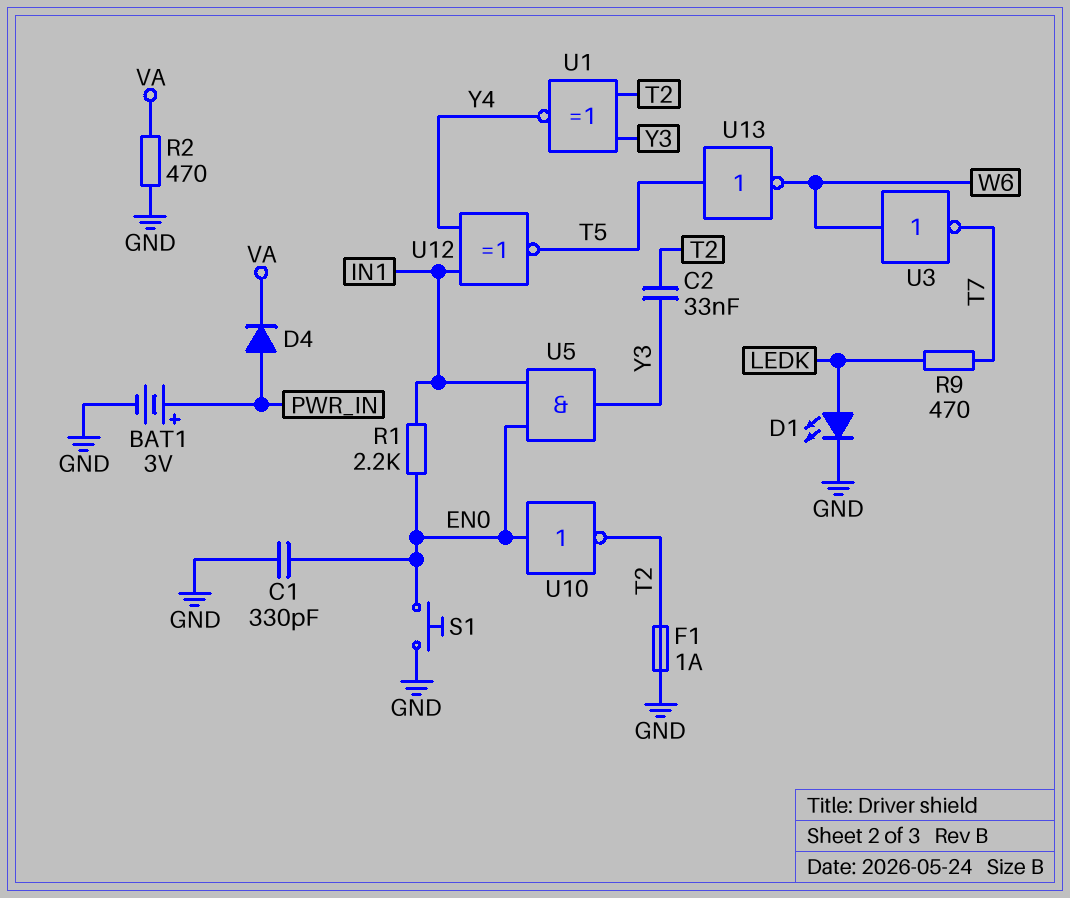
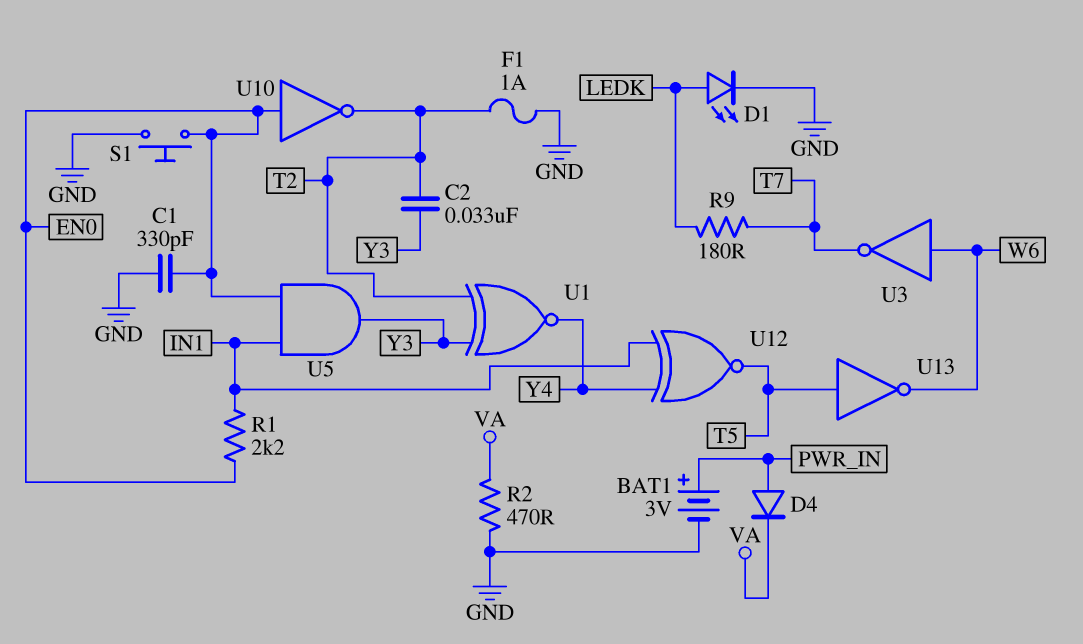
R9: 470 (LEDK, T7) -> 180 (LEDK, T7)

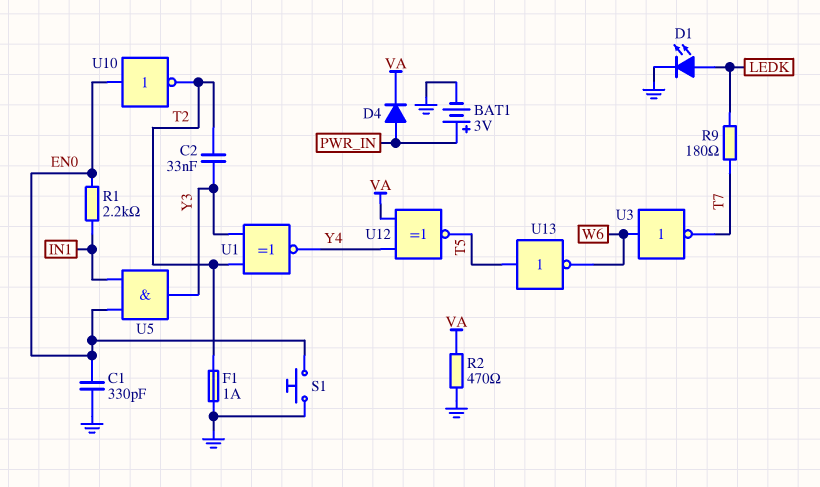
U12: XNOR (in IN1, in Y4, out T5) -> XNOR (in VA, in Y4, out T5)

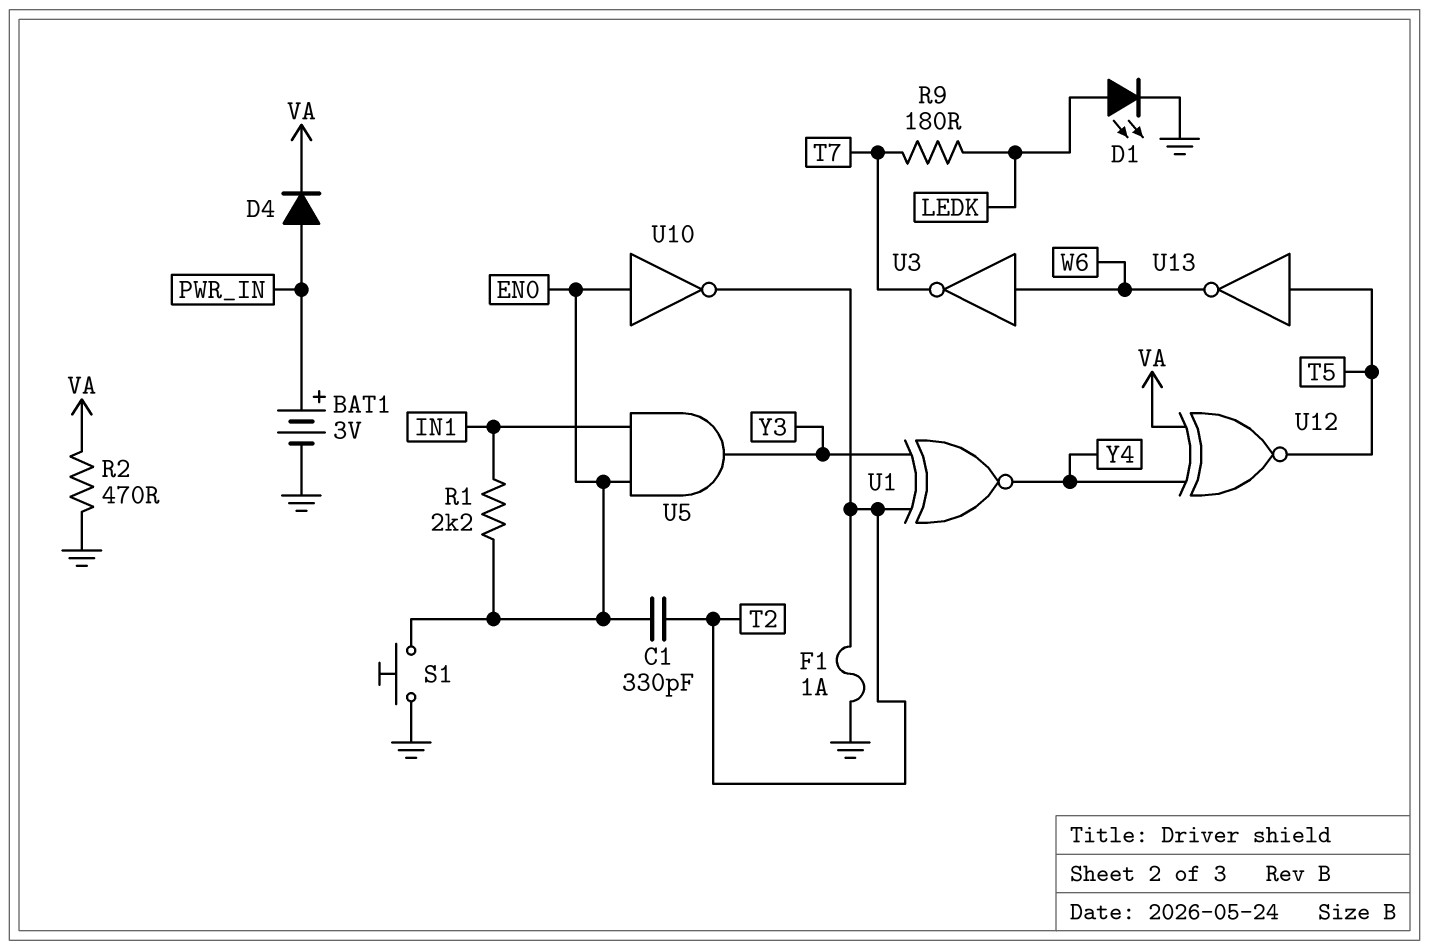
C1: 330pF (EN0, GND) -> 330pF (EN0, T2)
C2: 33nF (T2, Y3) -> none

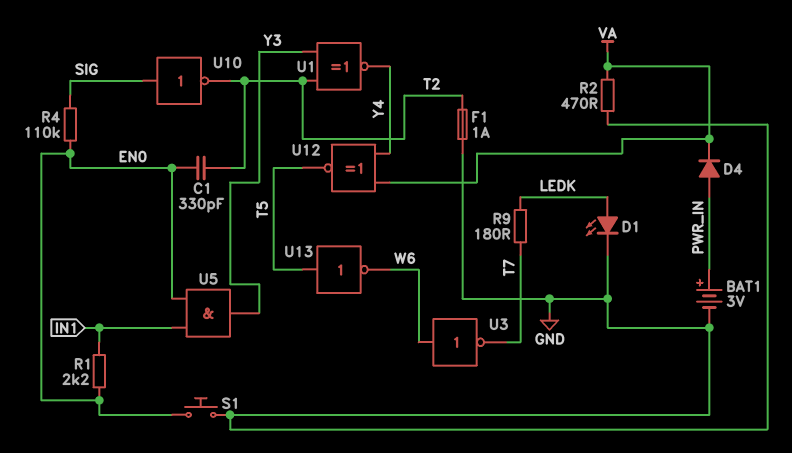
R4: none -> 110k (EN0, SIG)
U10: NOT (in EN0, out T2) -> NOT (in SIG, out T2)

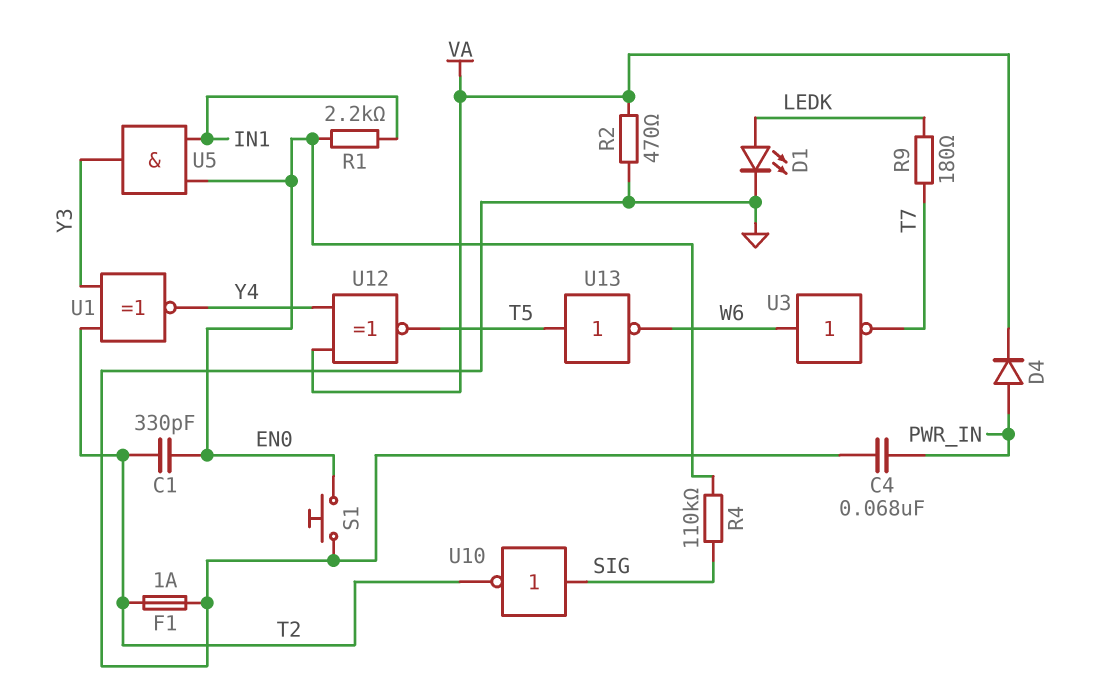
BAT1: 3V (plus PWR_IN, minus GND) -> none
C4: none -> 68nF (GND, PWR_IN)

